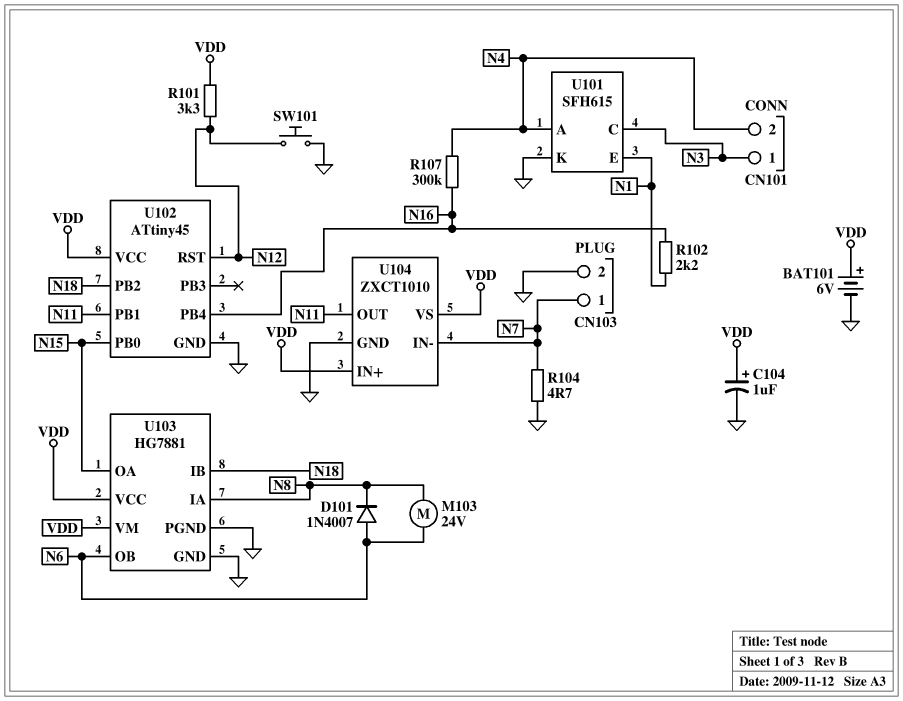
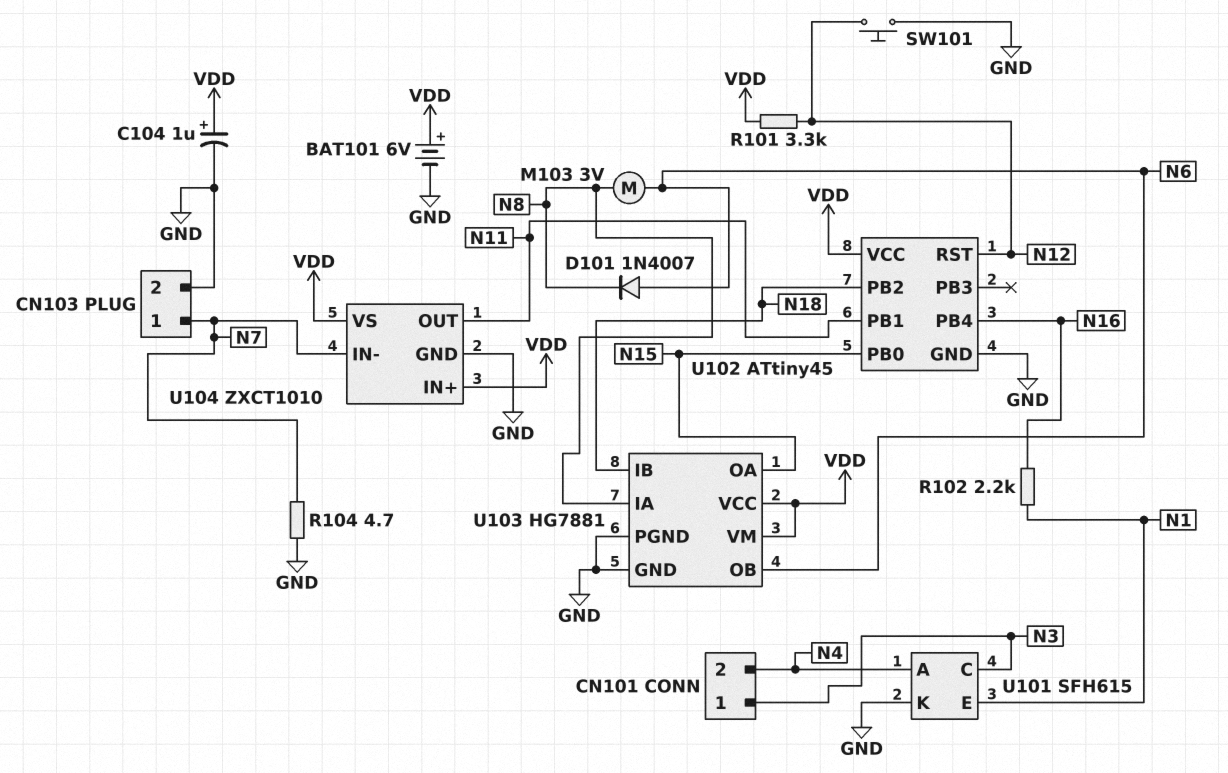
M103: motor 24V (N6, N8) -> motor 3V (N6, N8)
R107: 300k (N4, N16) -> none

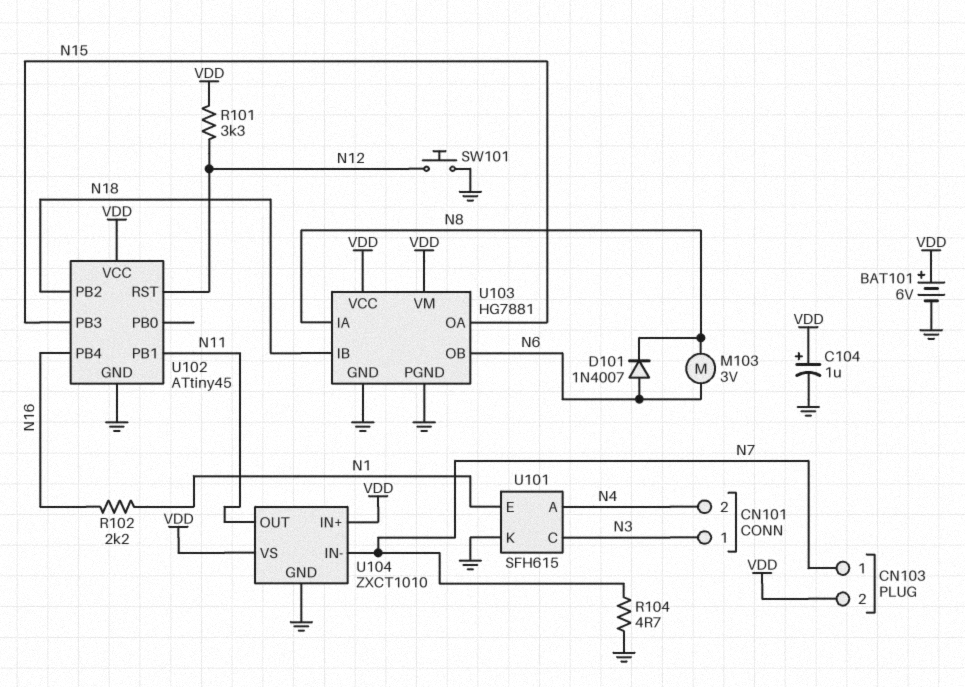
CN103 pin 2: GND -> VDD
U102 pin PB0: N15 -> none
U102 pin PB3: none -> N15

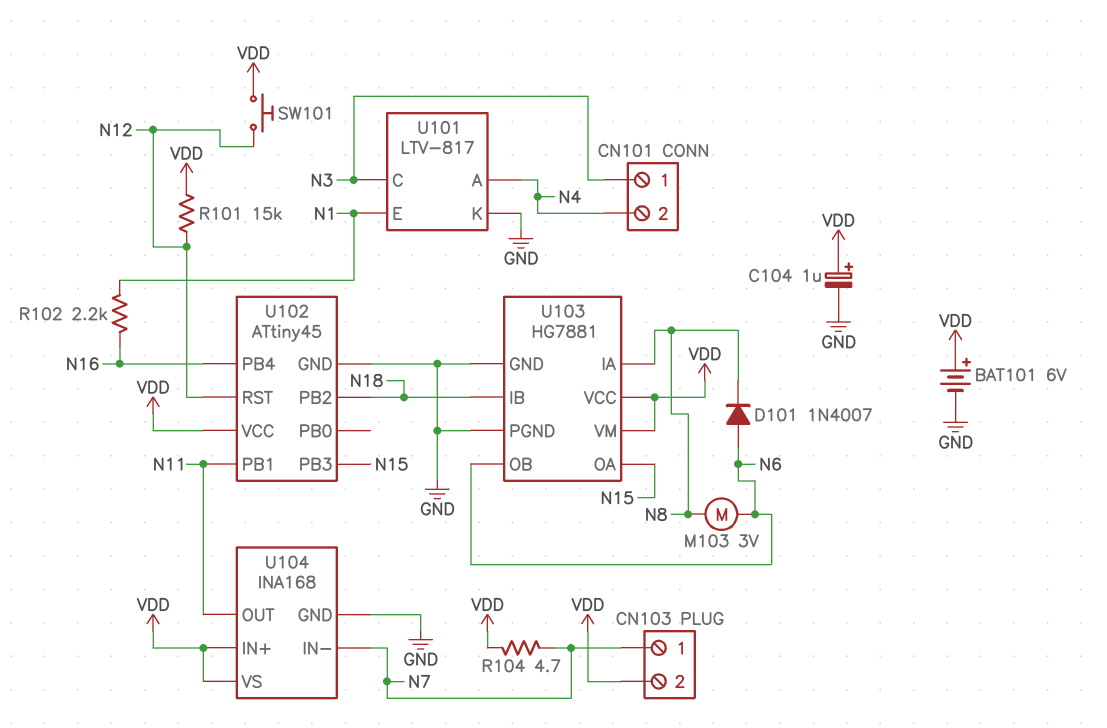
R101: 3.3k (N12, VDD) -> 15k (N12, VDD)
R104: 4.7 (GND, N7) -> 4.7 (N7, VDD)
SW101: button (GND, N12) -> button (N12, VDD)
U101: SFH615 -> LTV-817
U104: ZXCT1010 -> INA168

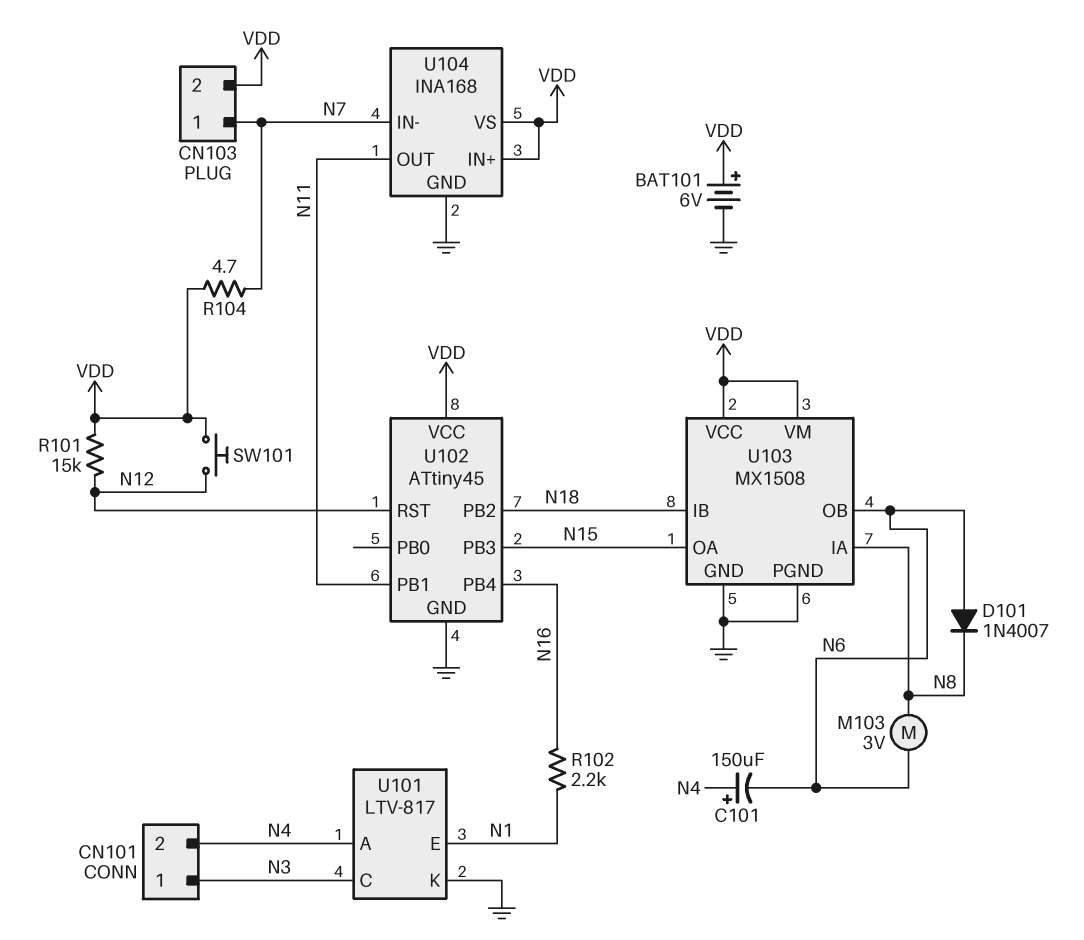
C101: none -> 150uF (plus N4, minus N6)
C104: 1uF (plus VDD, minus GND) -> none
U103: HG7881 -> MX1508

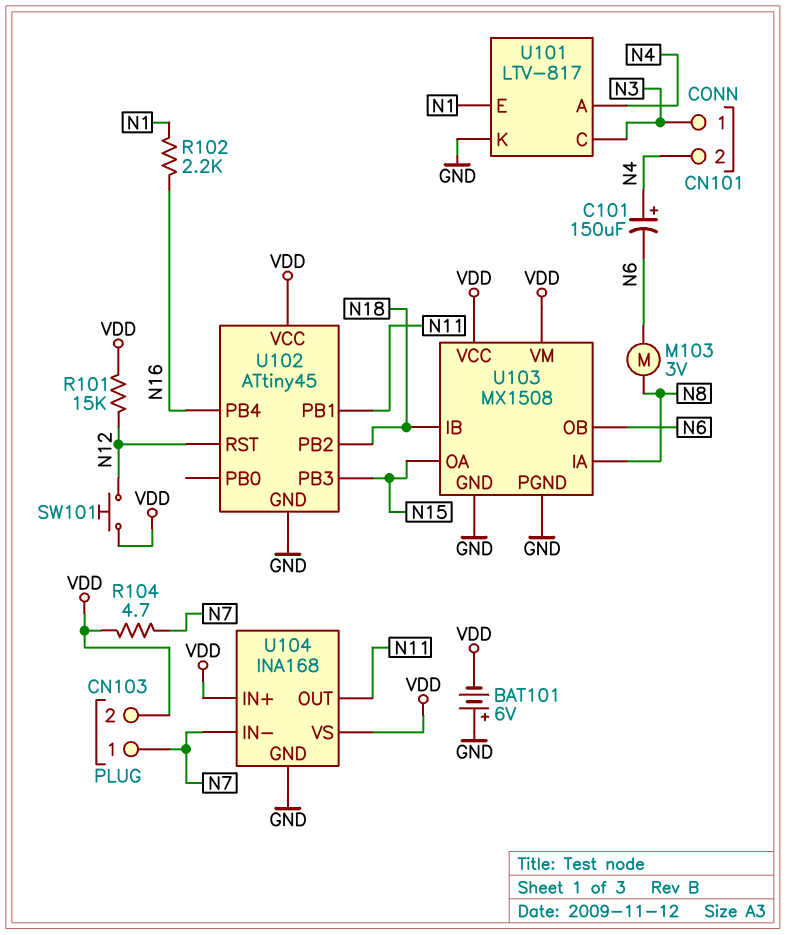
BAT101: 6V (plus VDD, minus GND) -> 6V (plus GND, minus VDD)
D101: diode 1N4007 (A N6, K N8) -> none

